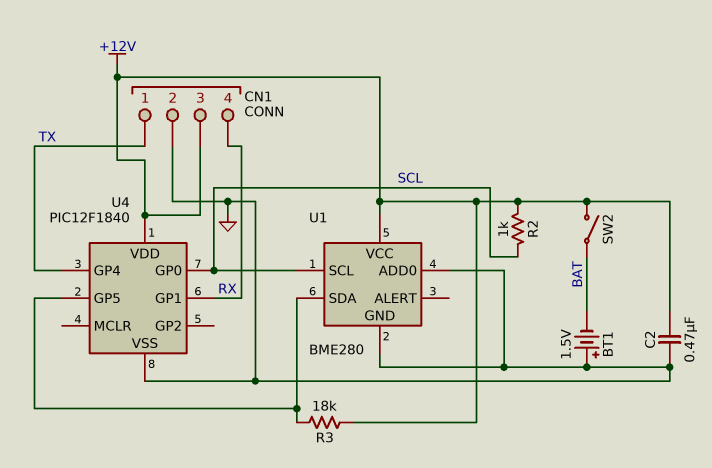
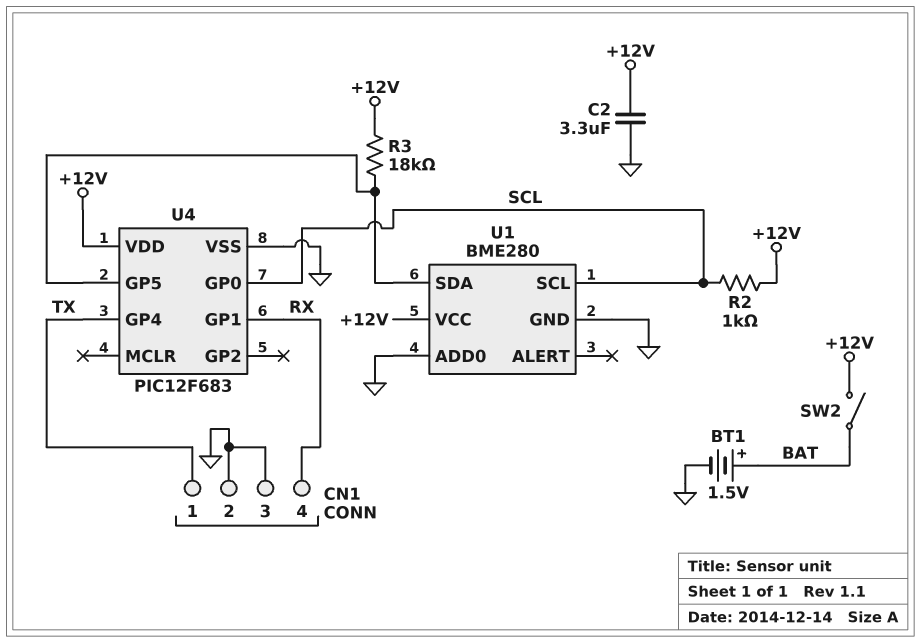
BT1: 1.5V (plus GND, minus BAT) -> 1.5V (plus BAT, minus GND)
C2: 470nF (+12V, GND) -> 3.3uF (+12V, GND)
CN1 pin 3: +12V -> GND
U4: PIC12F1840 -> PIC12F683

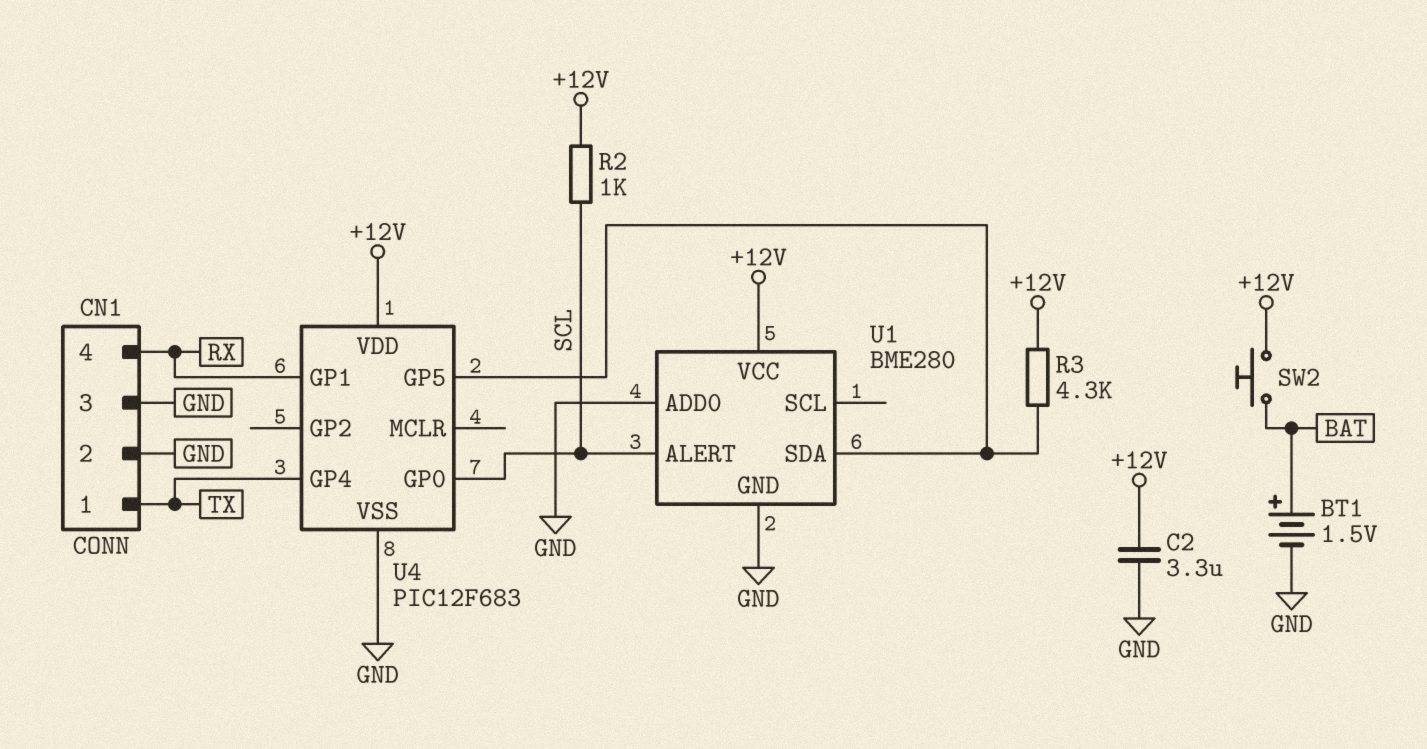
R3: 18k (+12V, U1/SDA) -> 4.3k (+12V, U1/SDA)
SW2: switch (+12V, BAT) -> button (+12V, BAT)
U1 pin ALERT: none -> SCL
U1 pin SCL: SCL -> none

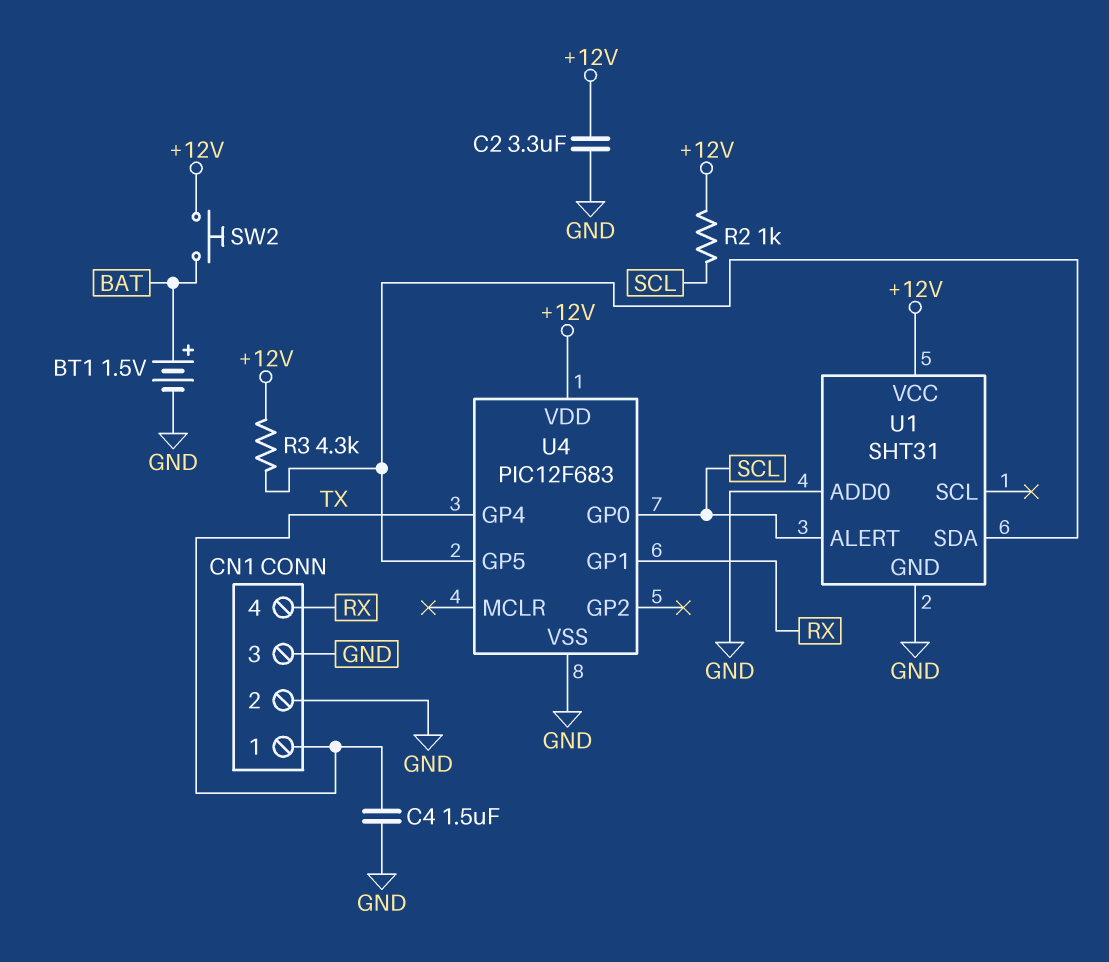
C4: none -> 1.5uF (GND, TX)
U1: BME280 -> SHT31

